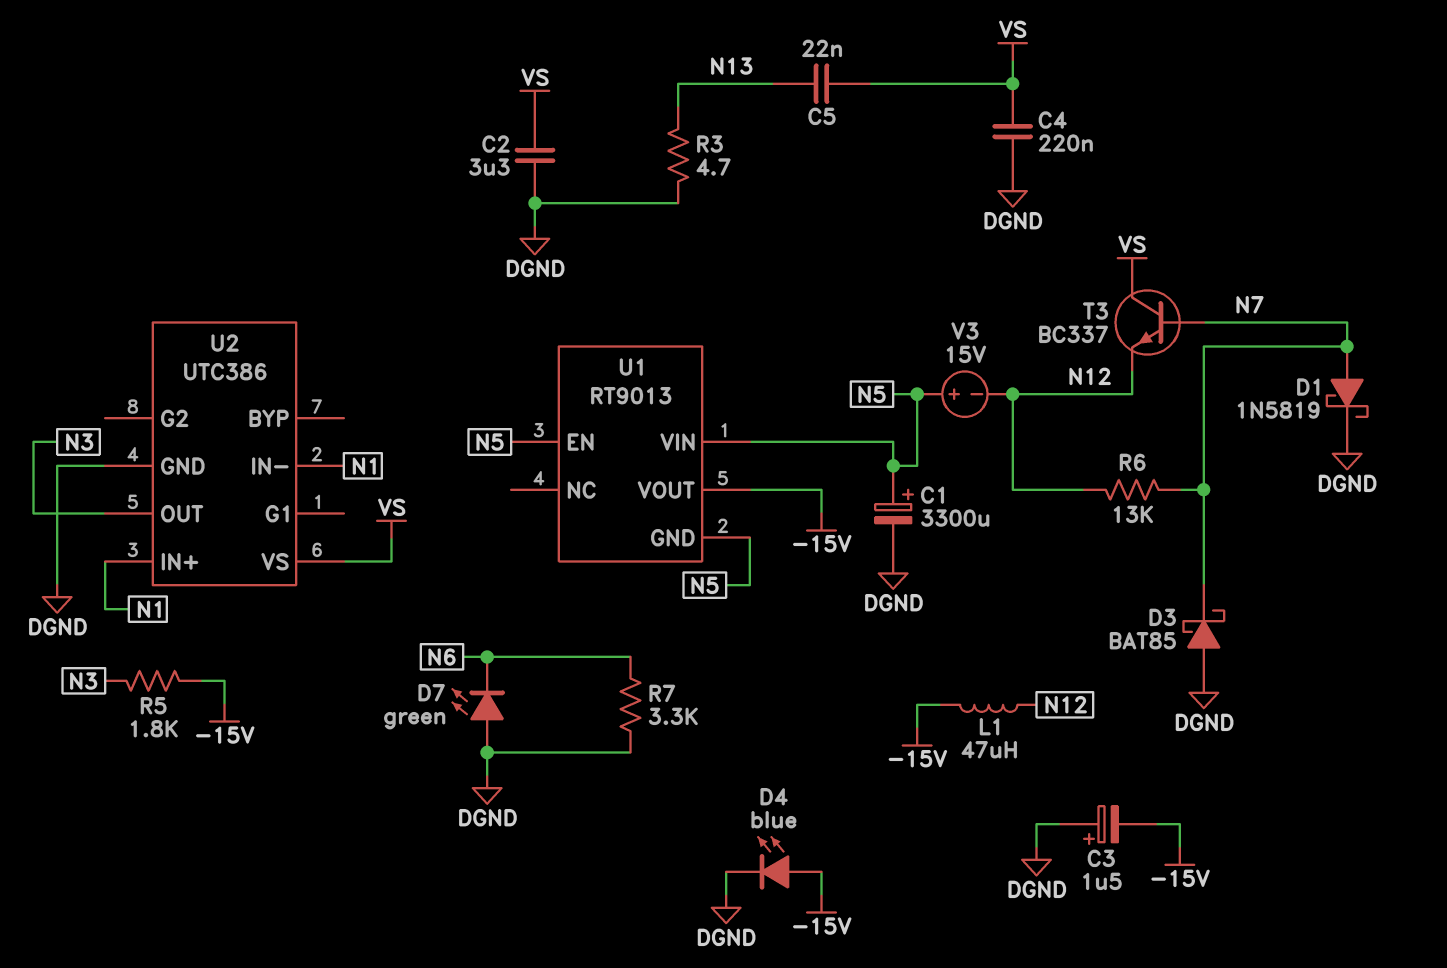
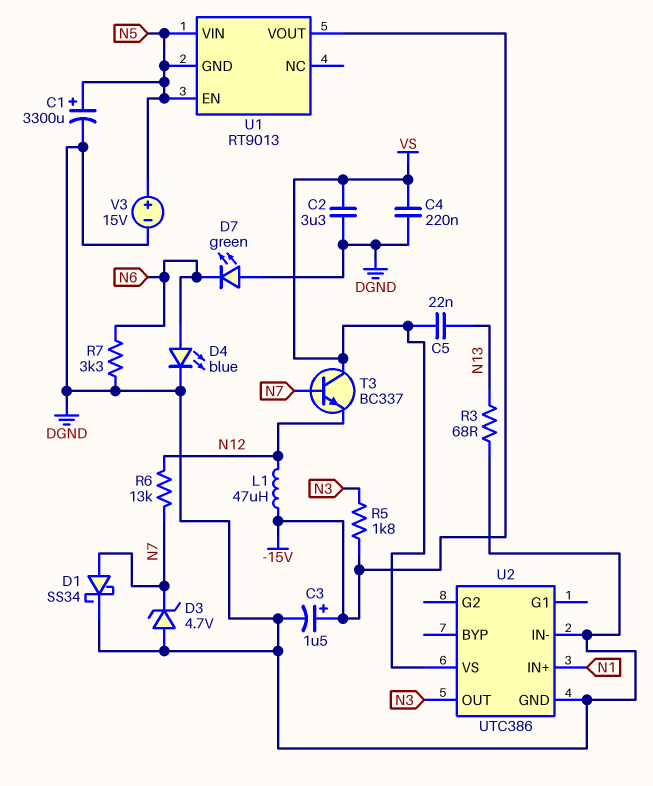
C3: 1.5uF (plus DGND, minus -15V) -> 1.5uF (plus -15V, minus DGND)
D1: schottky 1N5819 (A N7, K DGND) -> schottky SS34 (A N7, K DGND)
D3: schottky BAT85 (A DGND, K N7) -> zener 4.7V (A DGND, K N7)
D4: LED blue (A -15V, K DGND) -> LED blue (A N6, K DGND)
R3: 4.7 (DGND, N13) -> 68 (DGND, N13)
U2 pin IN-: N1 -> DGND
V3: 15V (plus N5, minus N12) -> 15V (plus N5, minus DGND)

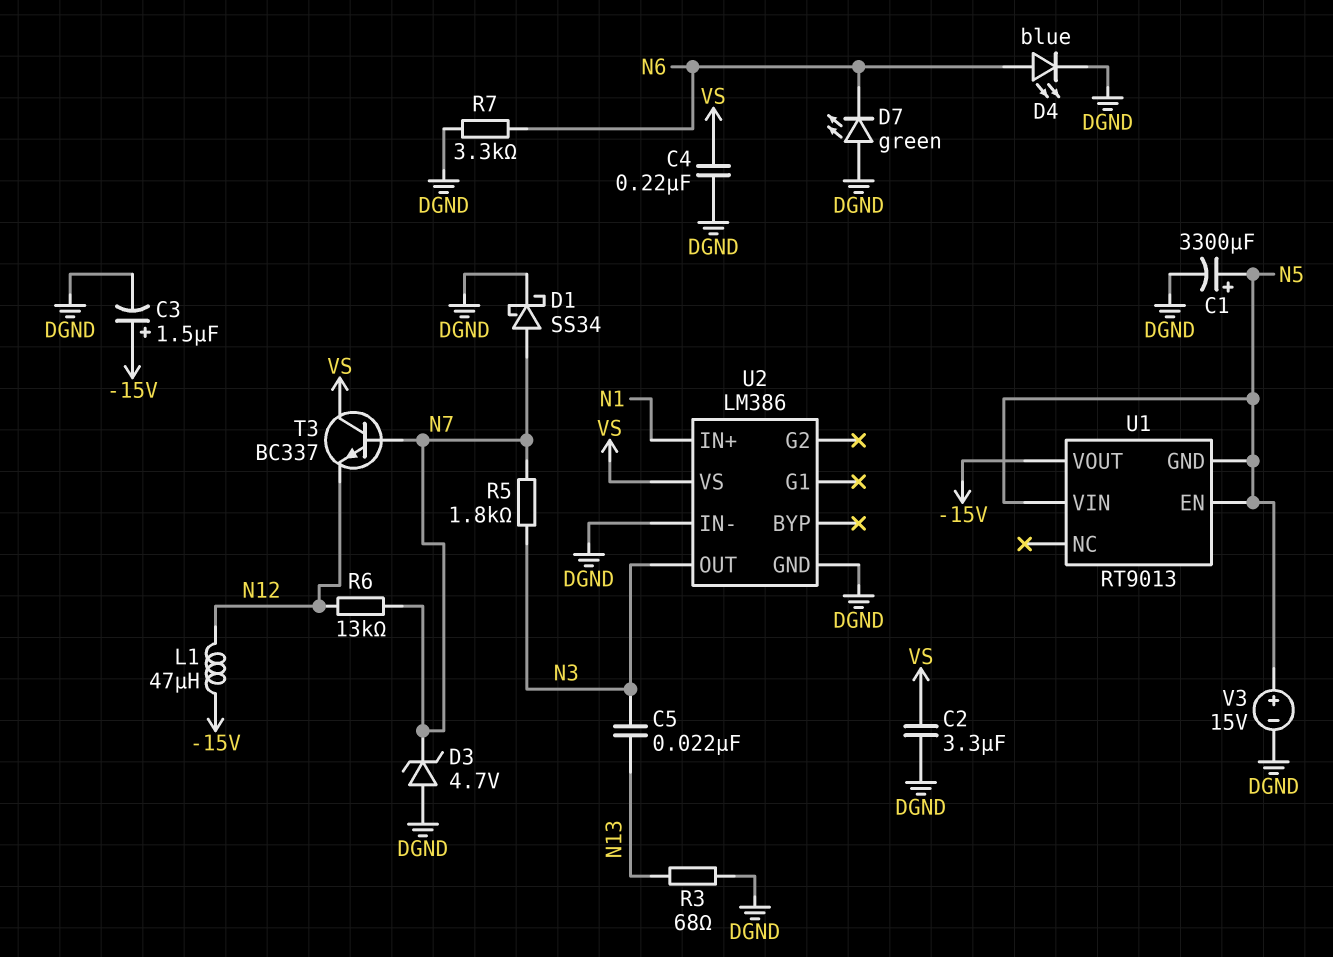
C5: 22nF (N13, VS) -> 22nF (N3, N13)
R5: 1.8k (-15V, N3) -> 1.8k (N3, N7)
U2: UTC386 -> LM386

